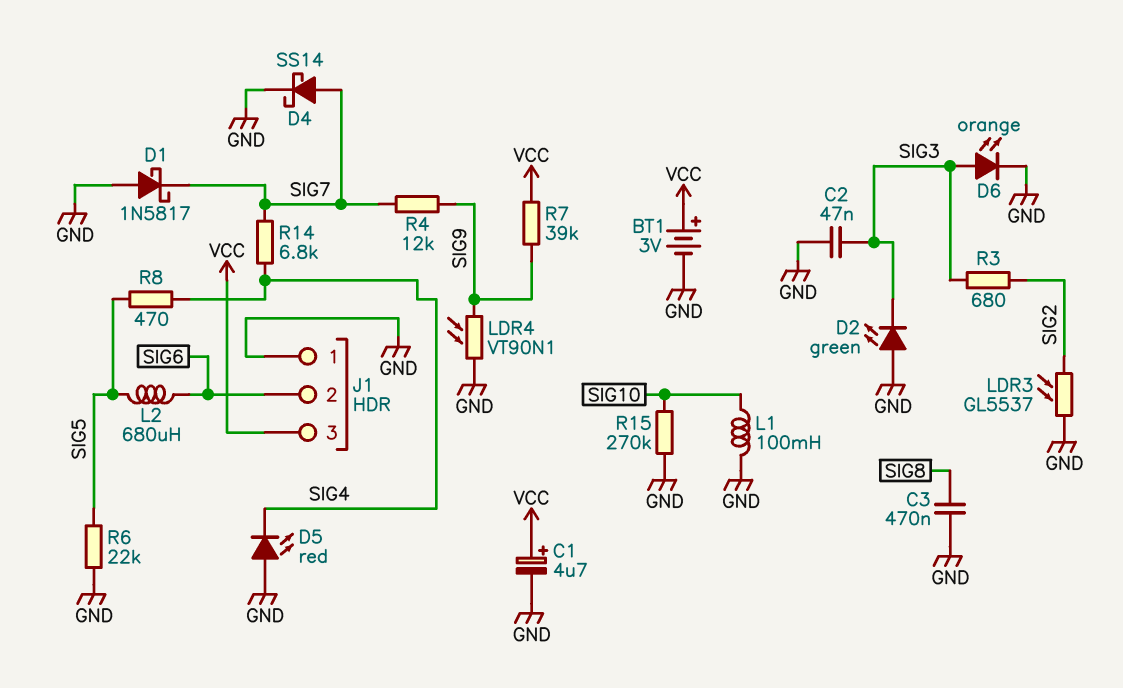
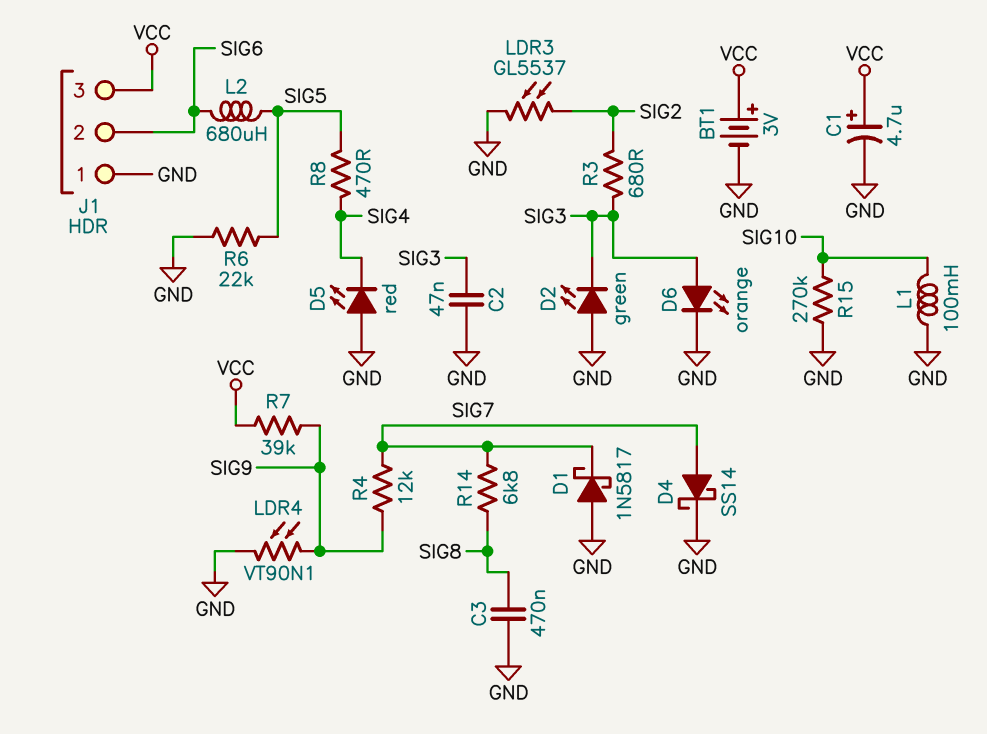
R14: 6.8k (SIG4, SIG7) -> 6.8k (SIG7, SIG8)

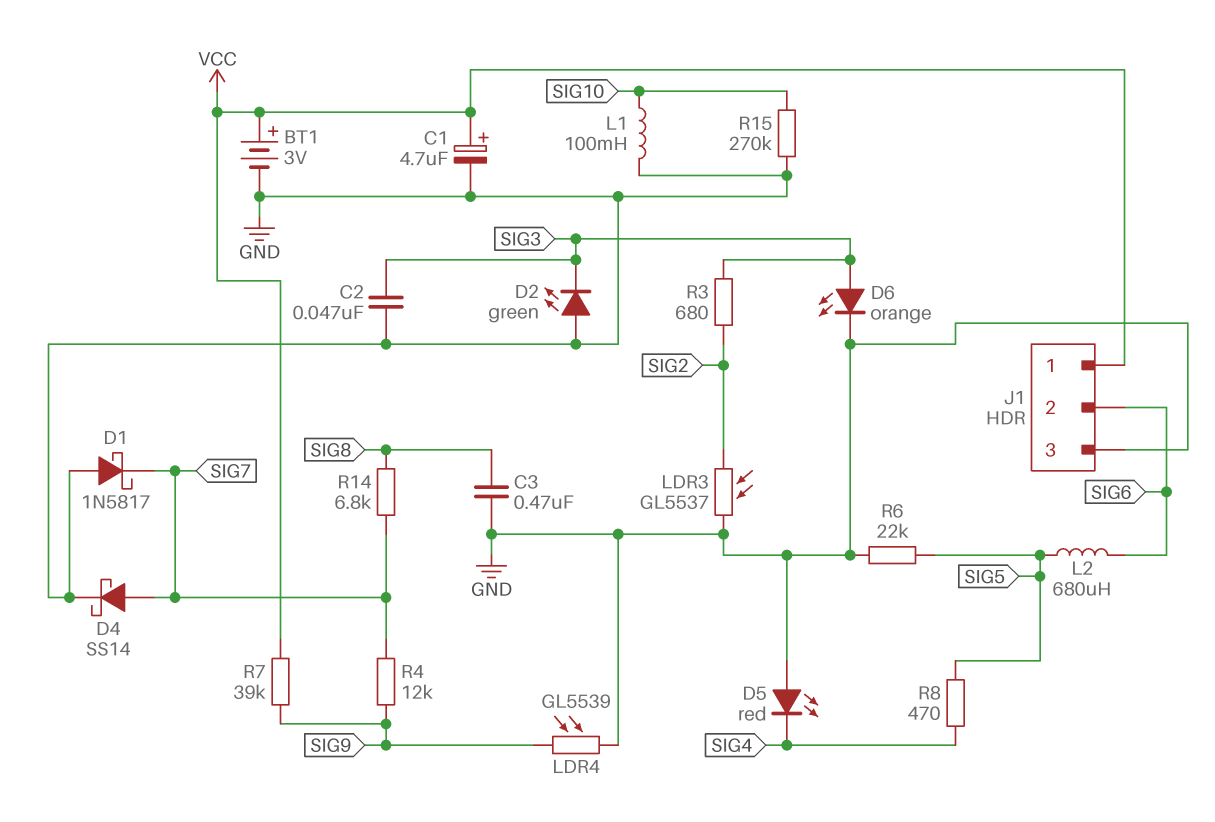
J1 pin 1: GND -> VCC
J1 pin 3: VCC -> GND
LDR4: VT90N1 (GND, SIG9) -> GL5539 (GND, SIG9)

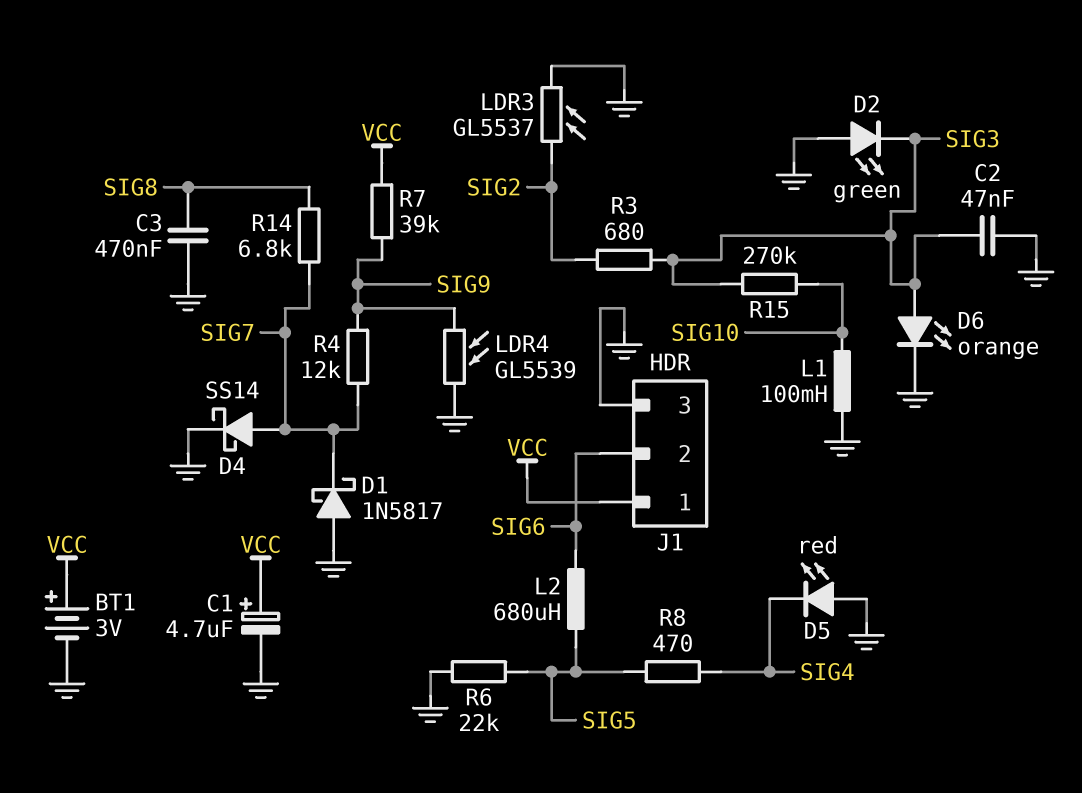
R15: 270k (GND, SIG10) -> 270k (SIG3, SIG10)

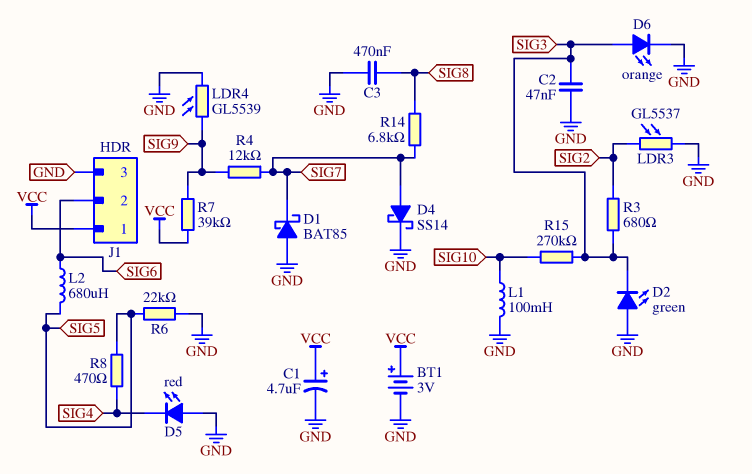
D1: schottky 1N5817 (A GND, K SIG7) -> schottky BAT85 (A GND, K SIG7)

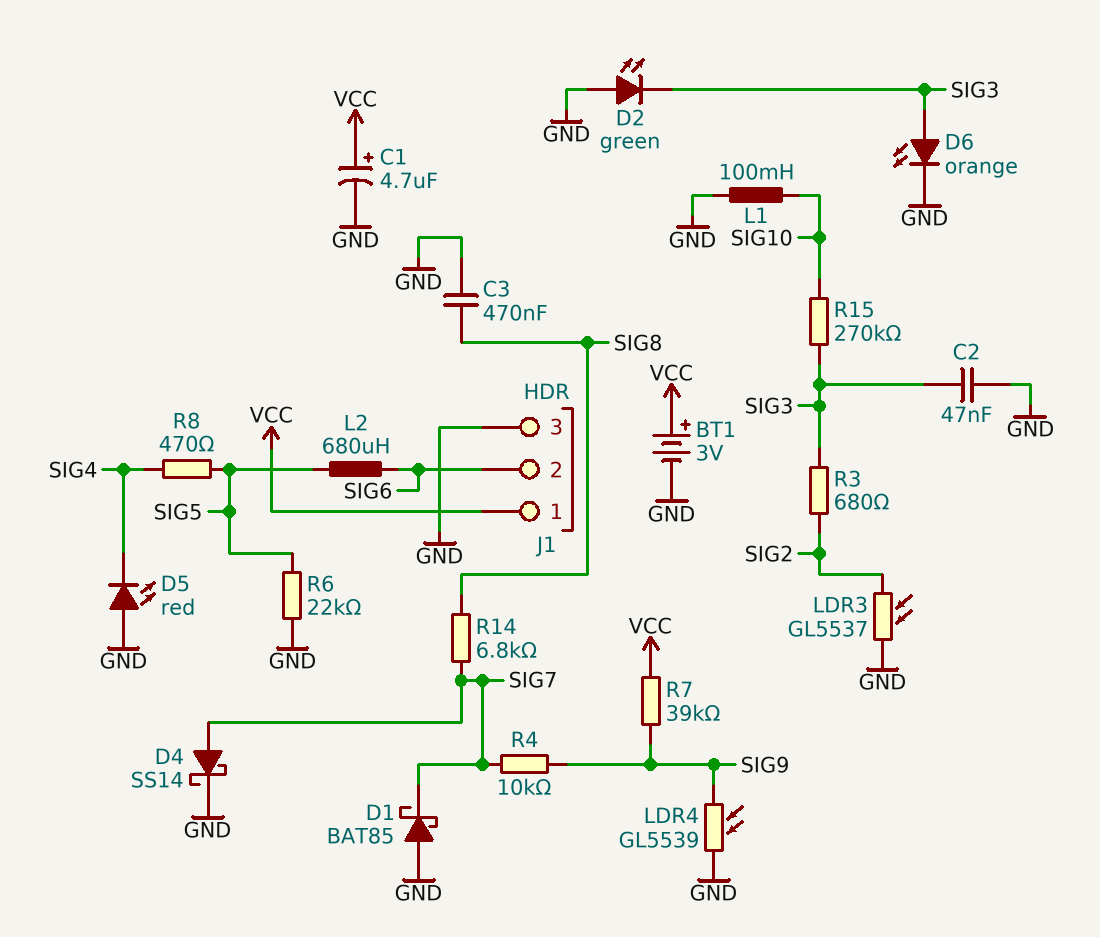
R4: 12k (SIG7, SIG9) -> 10k (SIG7, SIG9)

